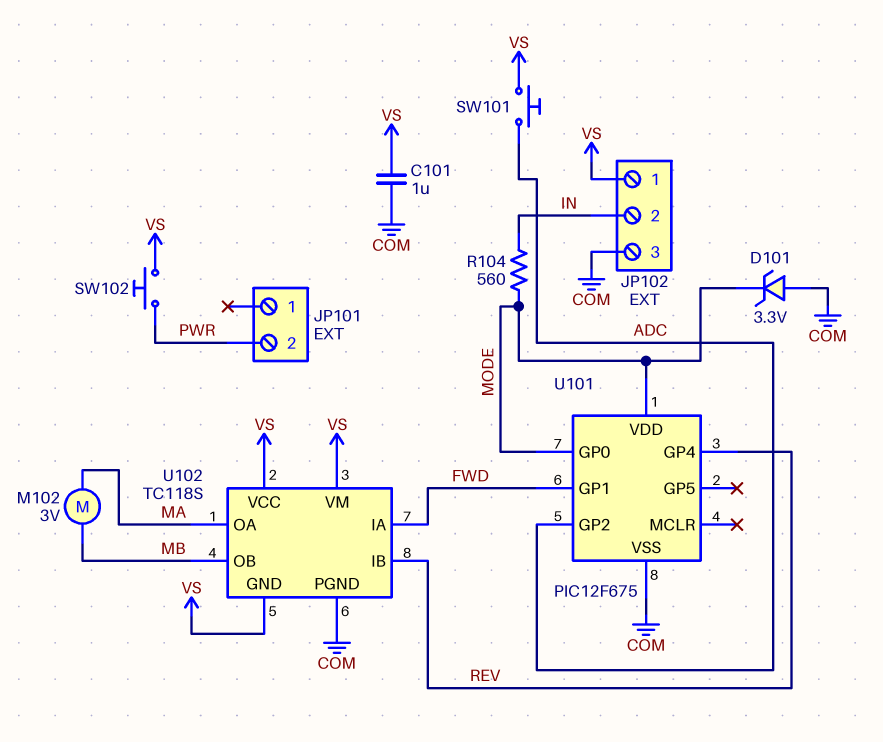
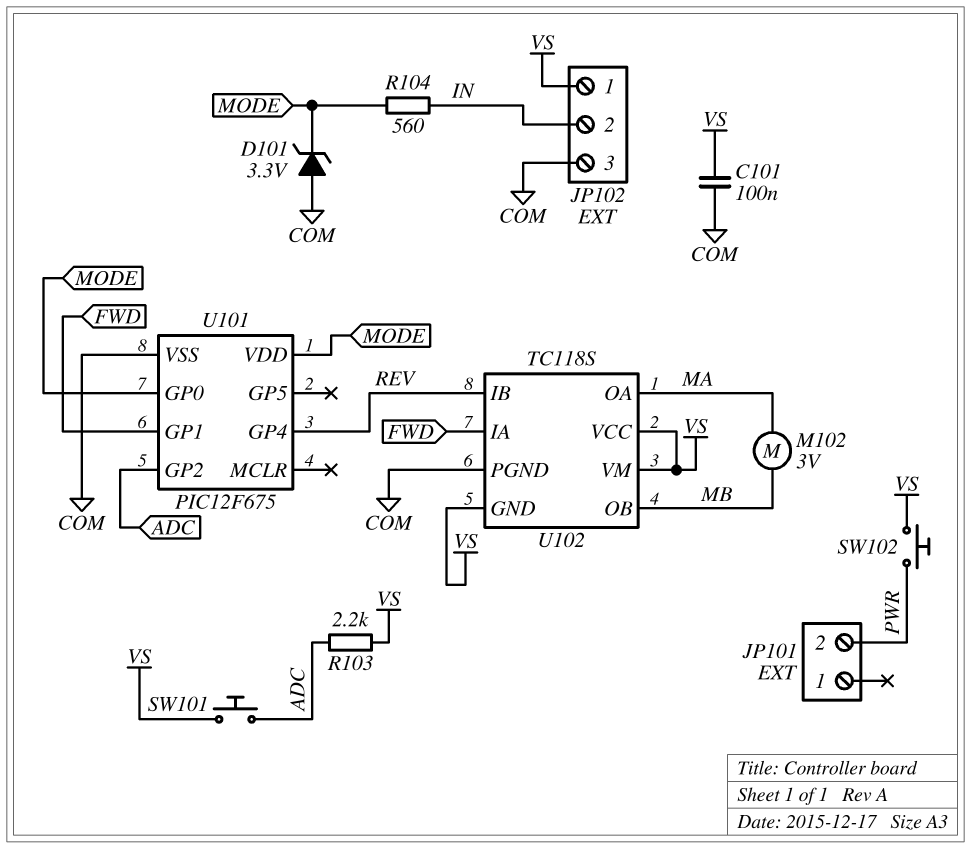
C101: 1uF (COM, VS) -> 100nF (COM, VS)
R103: none -> 2.2k (ADC, VS)

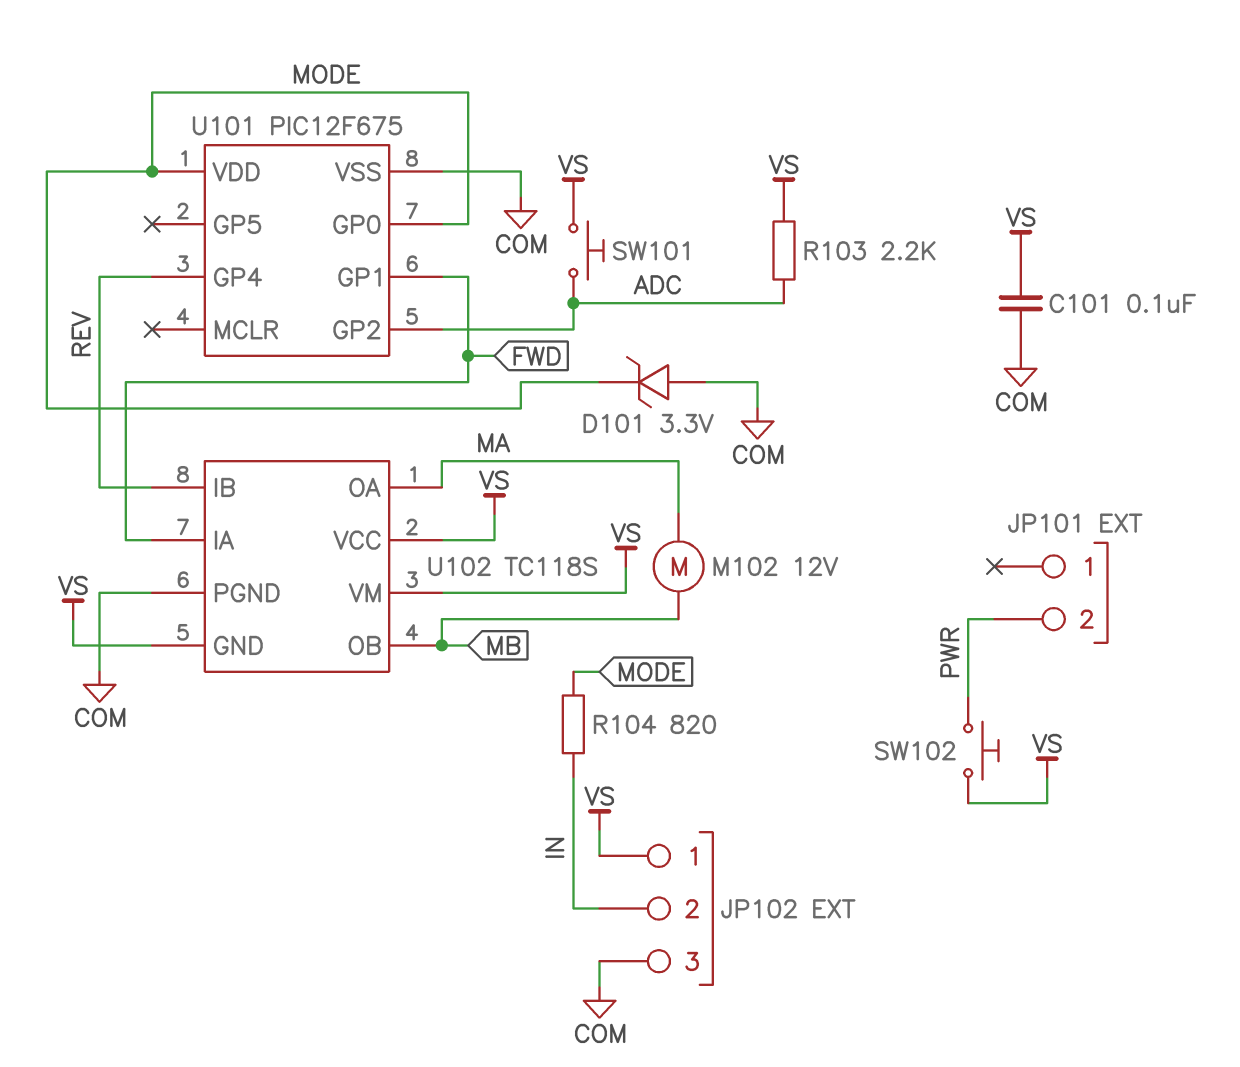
M102: motor 3V (MA, MB) -> motor 12V (MA, MB)
R104: 560 (IN, MODE) -> 820 (IN, MODE)

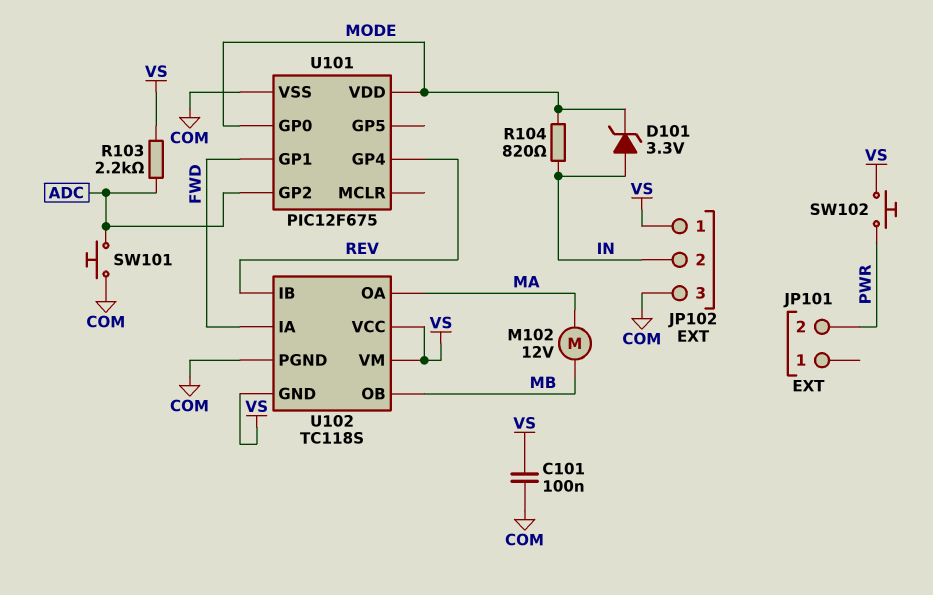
D101: zener 3.3V (A COM, K MODE) -> zener 3.3V (A IN, K MODE)
SW101: button (ADC, VS) -> button (ADC, COM)

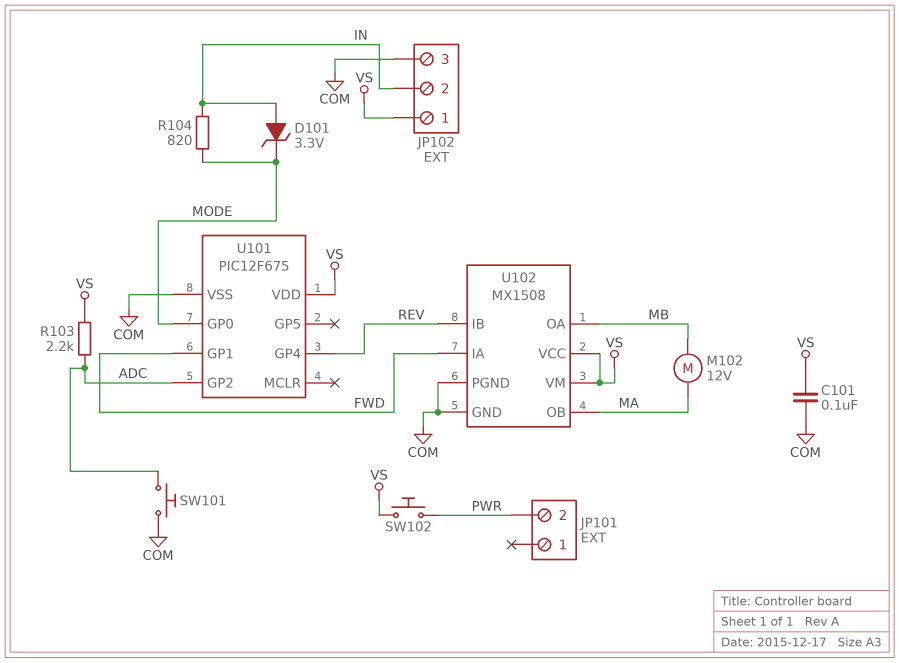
U101 pin VDD: MODE -> VS
U102: TC118S -> MX1508
U102 pin GND: VS -> COM
U102 pin OA: MA -> MB
U102 pin OB: MB -> MA

